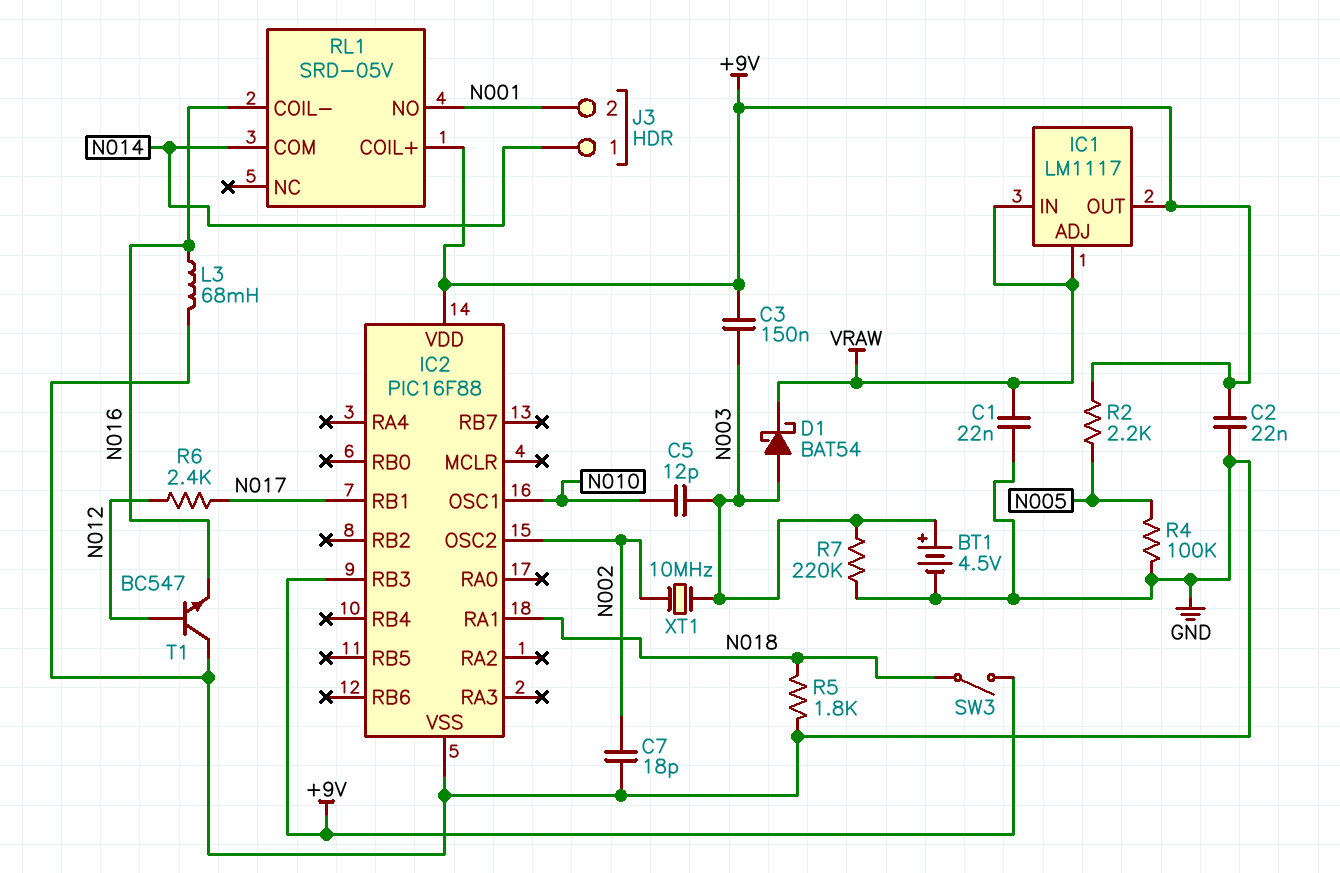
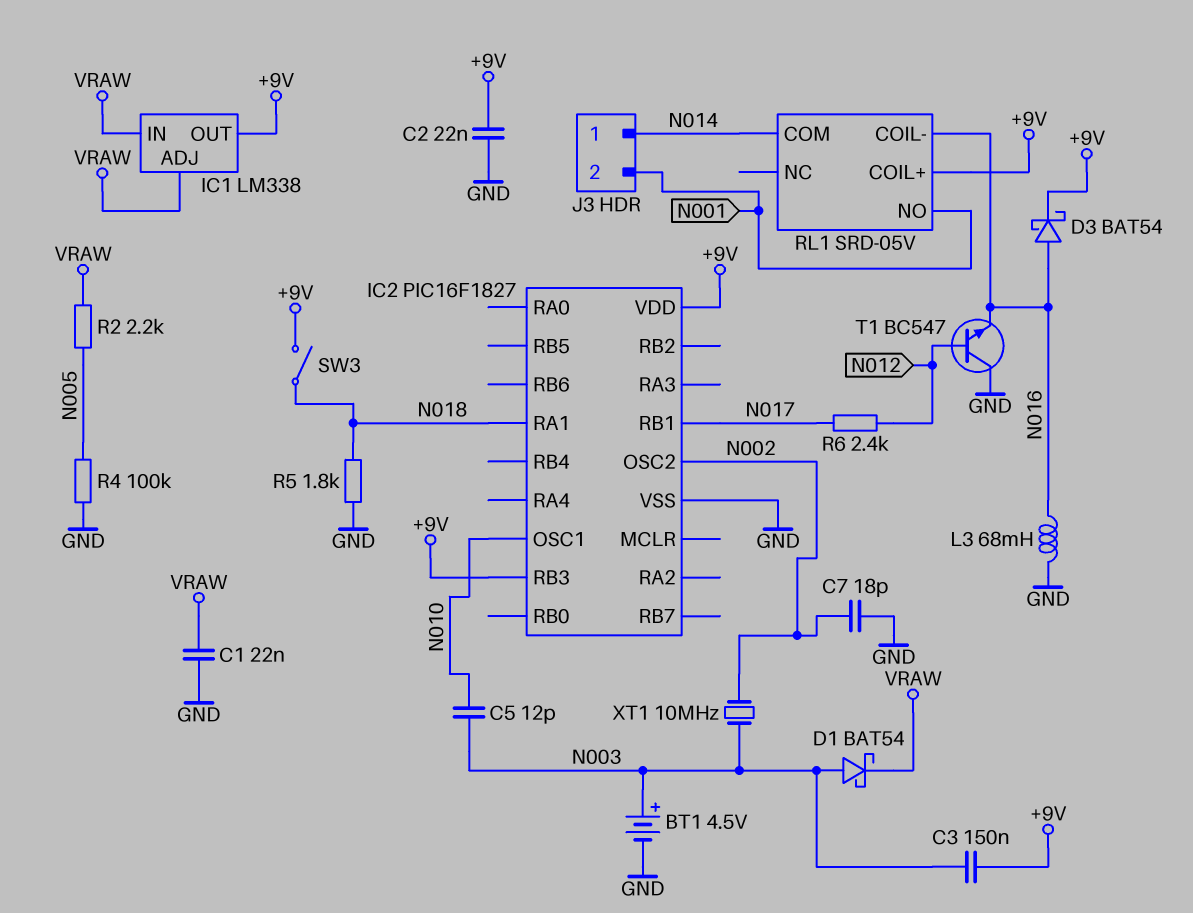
D3: none -> schottky BAT54 (A N016, K +9V)
IC1: LM1117 -> LM338
IC2: PIC16F88 -> PIC16F1827
R2: 2.2k (+9V, N005) -> 2.2k (N005, VRAW)
R7: 220k (GND, N003) -> none

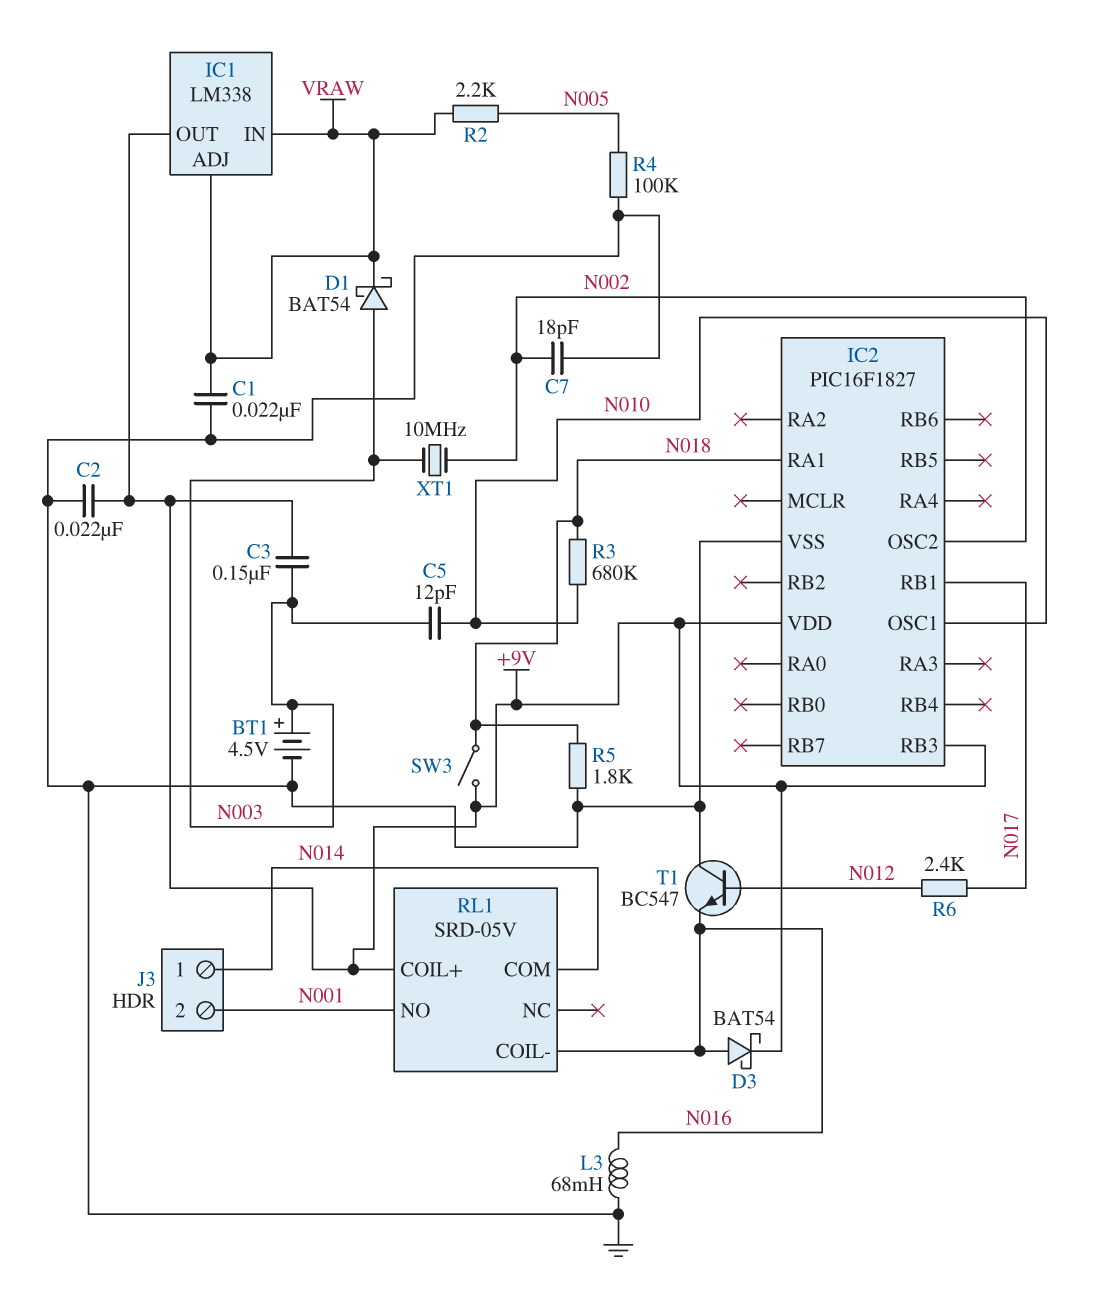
R3: none -> 680k (N010, N018)

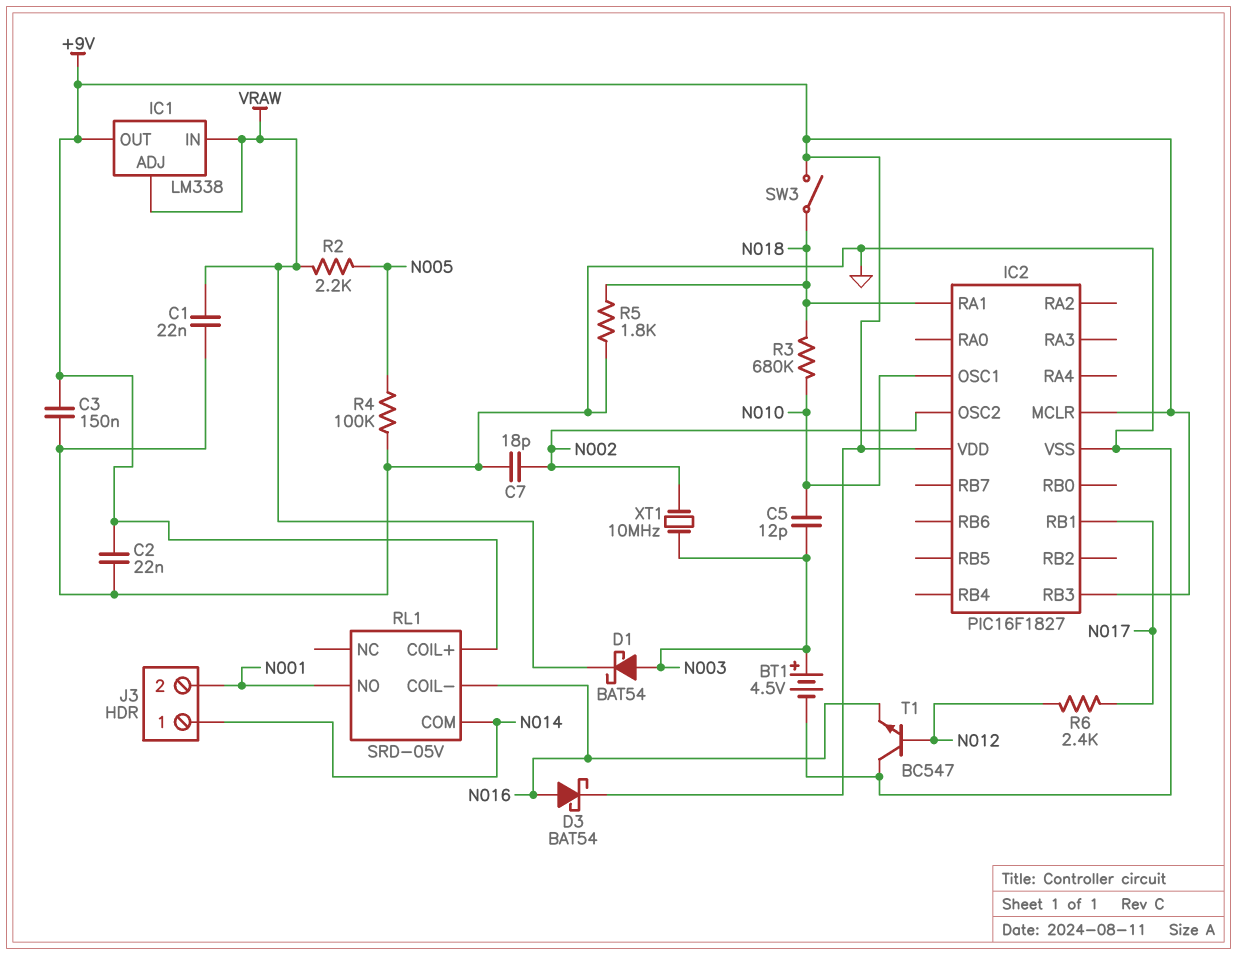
C3: 150nF (+9V, N003) -> 150nF (+9V, GND)
IC2 pin MCLR: none -> +9V
L3: 68mH (GND, N016) -> none

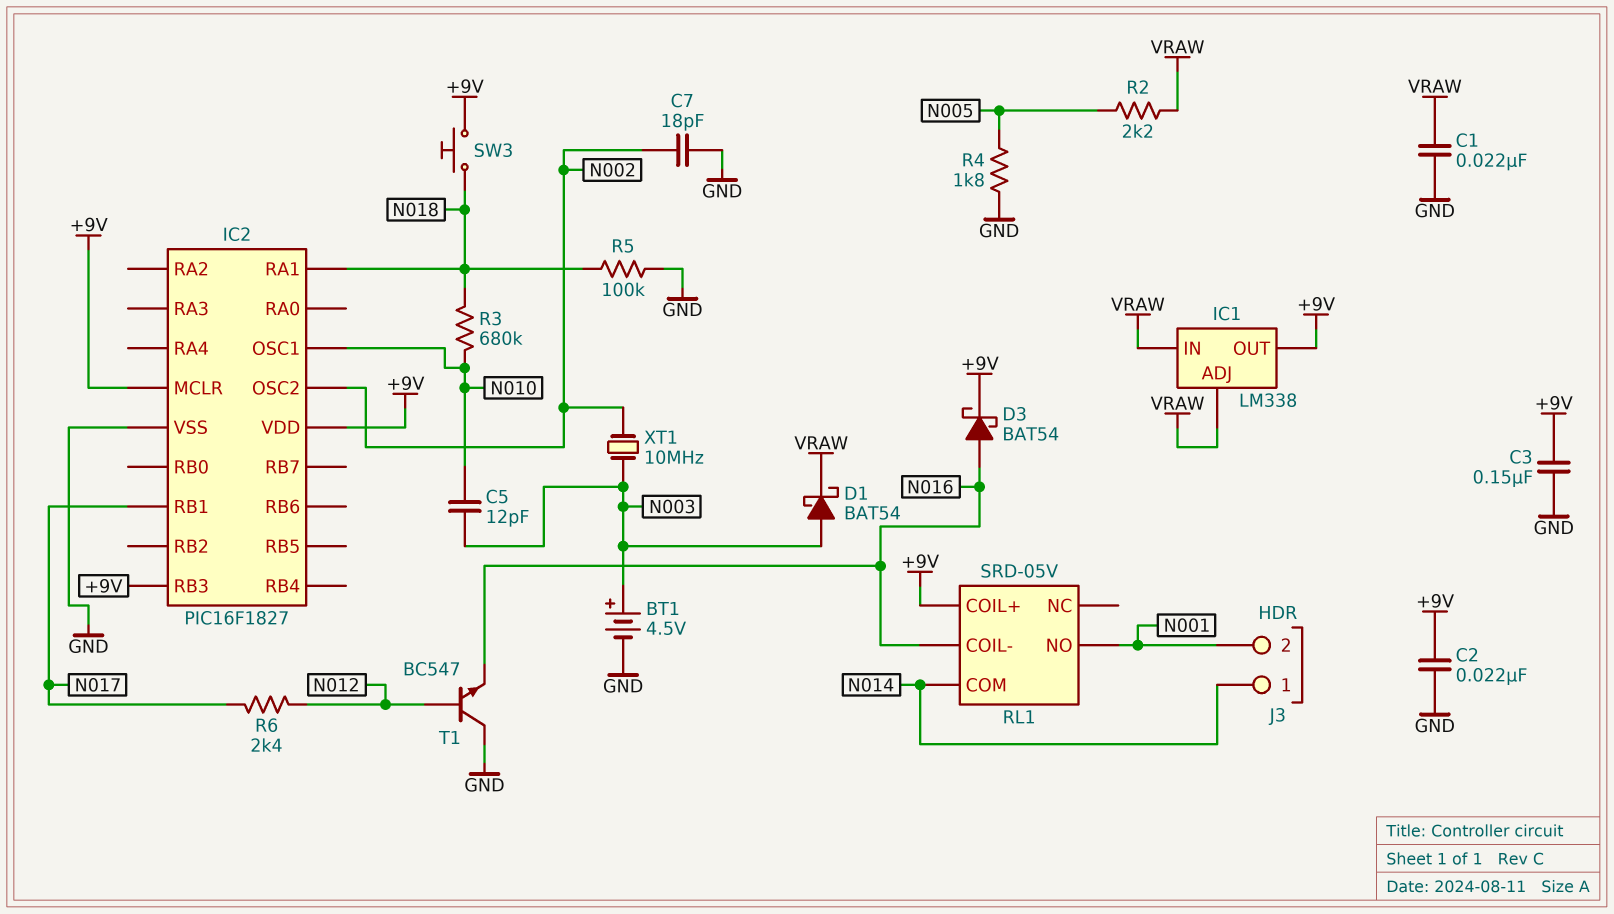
R4: 100k (GND, N005) -> 1.8k (GND, N005)
R5: 1.8k (GND, N018) -> 100k (GND, N018)
SW3: switch (+9V, N018) -> button (+9V, N018)

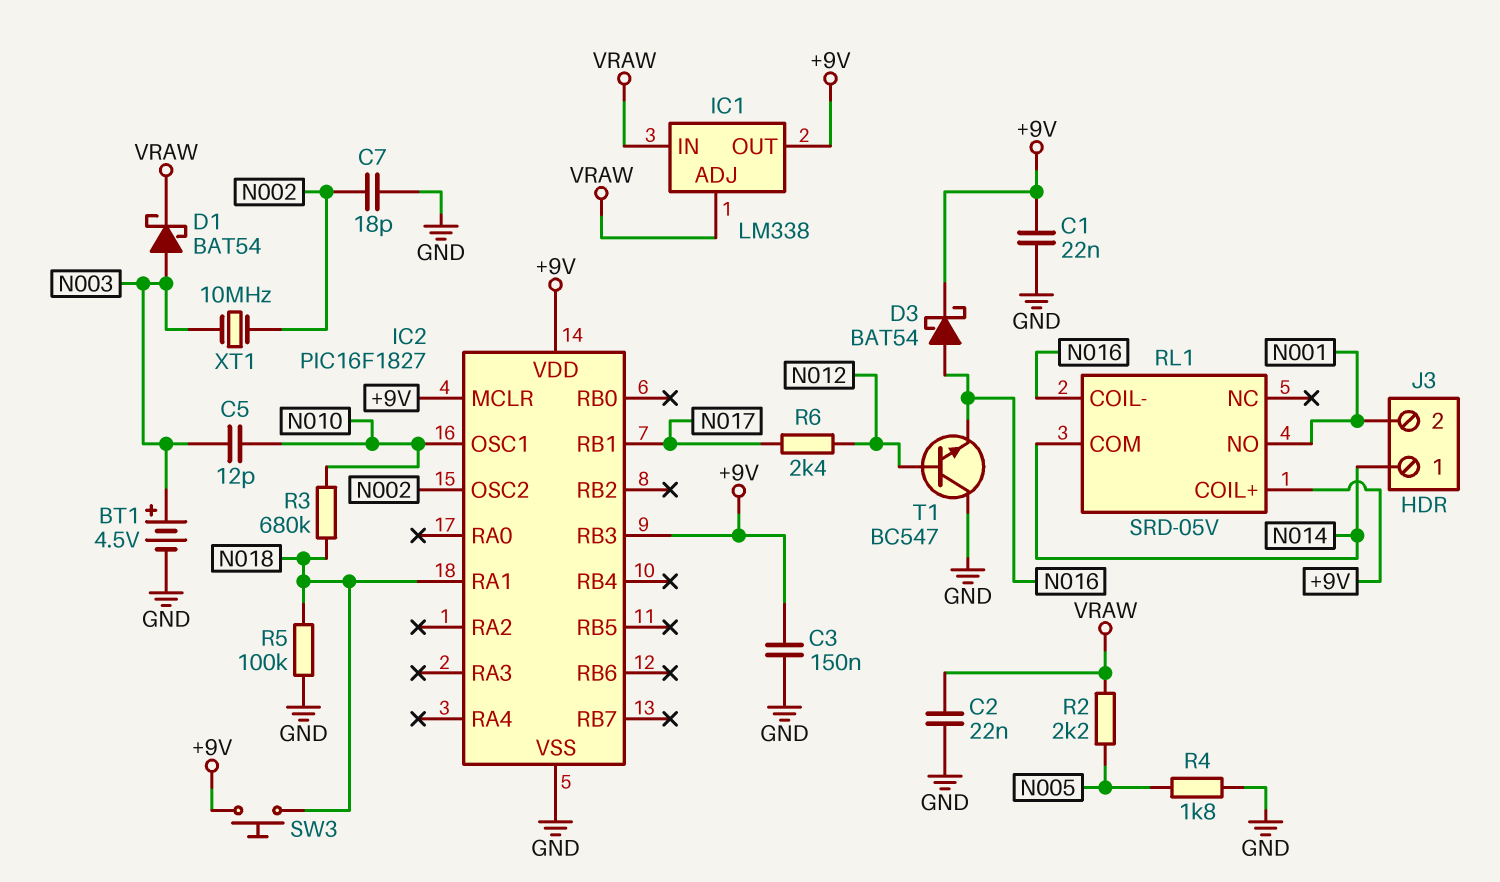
C1: 22nF (GND, VRAW) -> 22nF (+9V, GND)
C2: 22nF (+9V, GND) -> 22nF (GND, VRAW)

